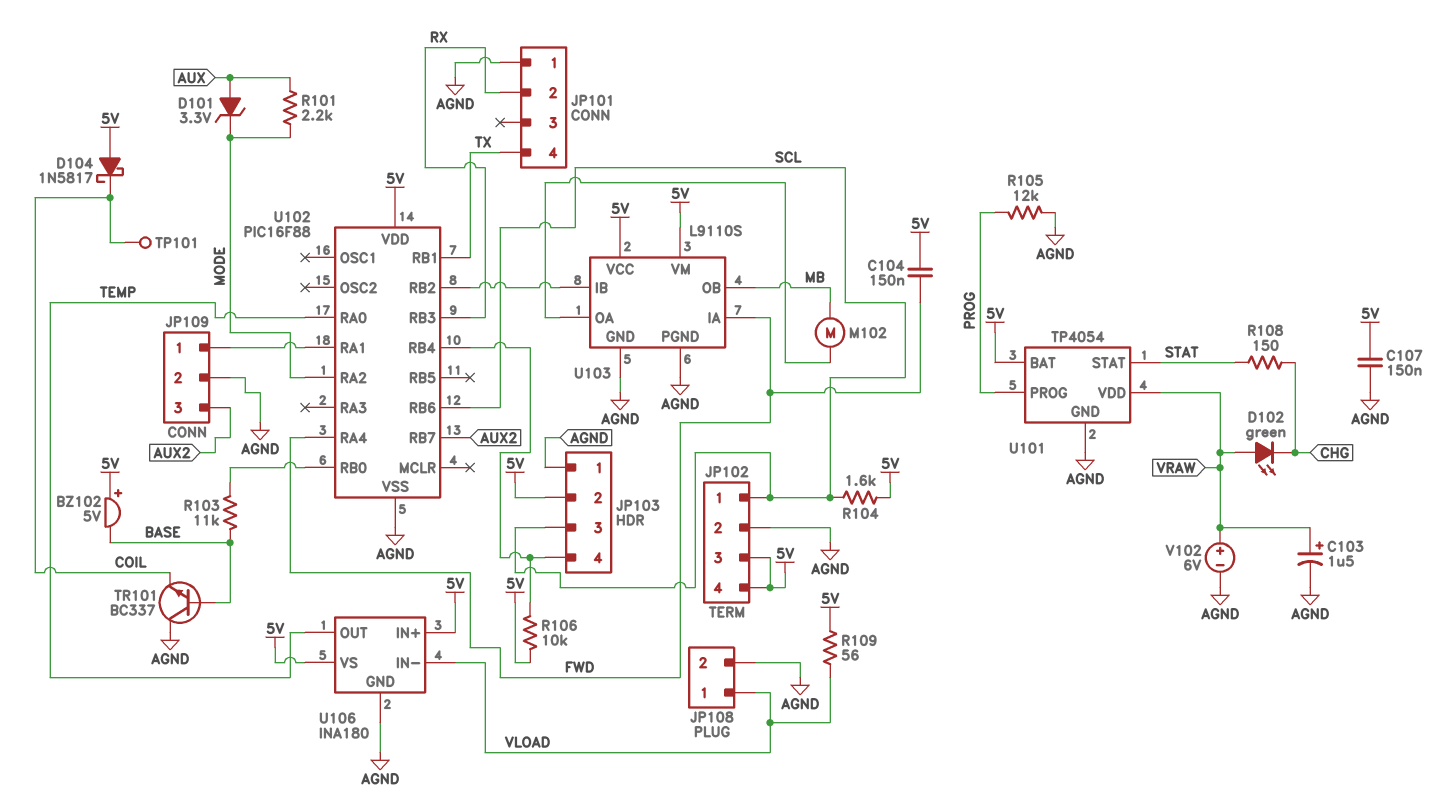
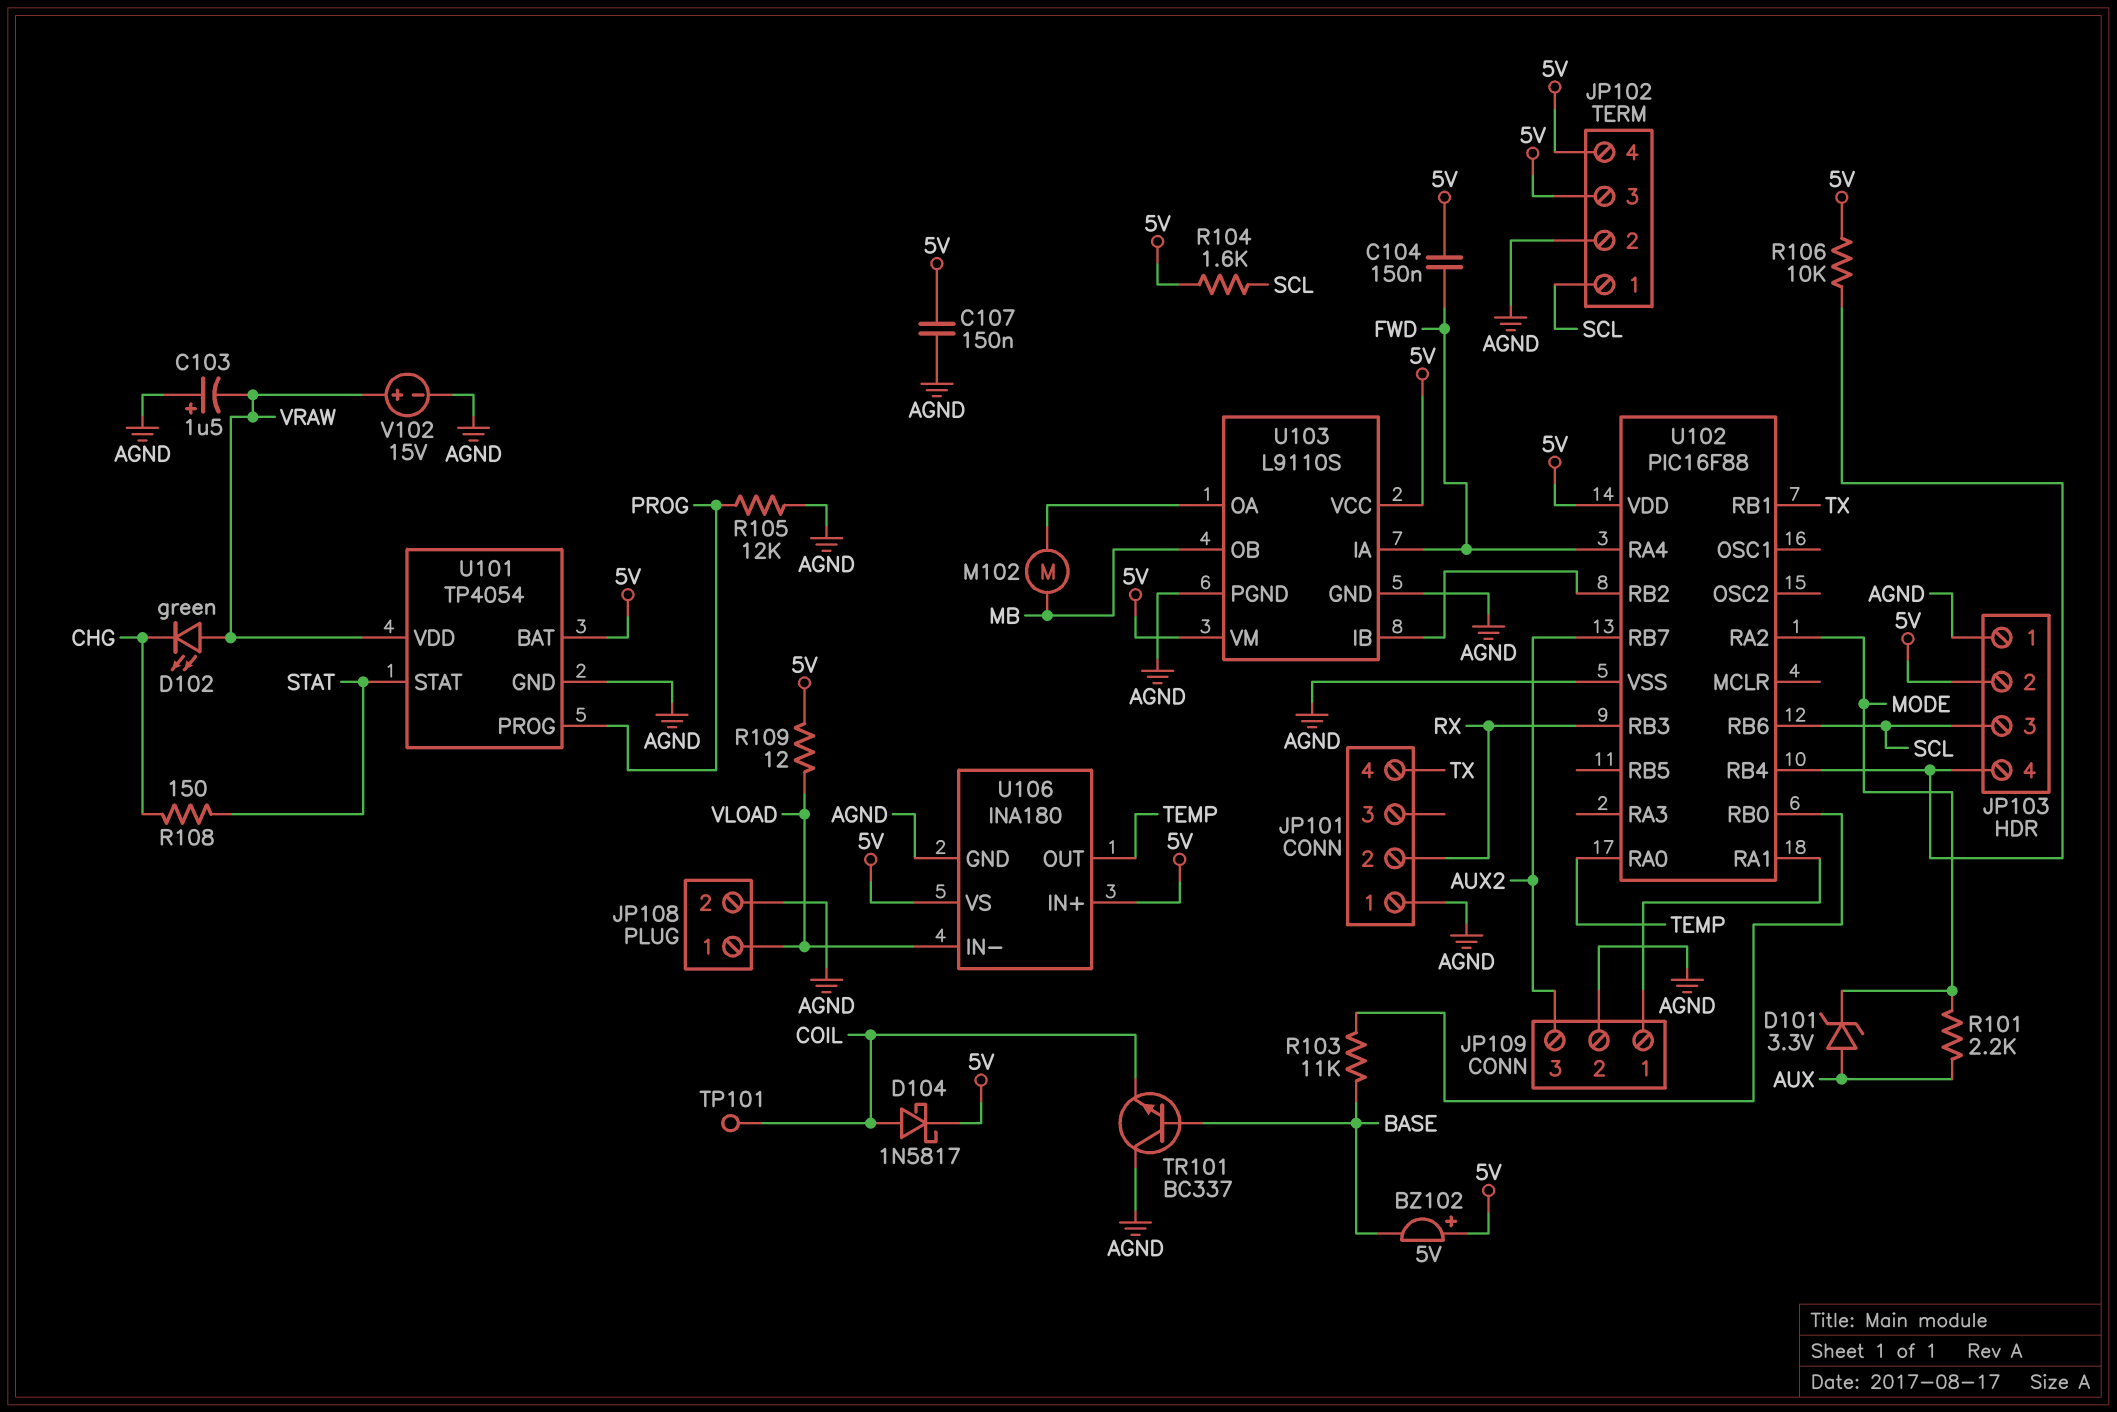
C103: 1.5uF (plus VRAW, minus AGND) -> 1.5uF (plus AGND, minus VRAW)
D104: schottky 1N5817 (A 5V, K COIL) -> schottky 1N5817 (A COIL, K 5V)
R109: 56 (5V, VLOAD) -> 12 (5V, VLOAD)
V102: 6V (plus VRAW, minus AGND) -> 15V (plus VRAW, minus AGND)

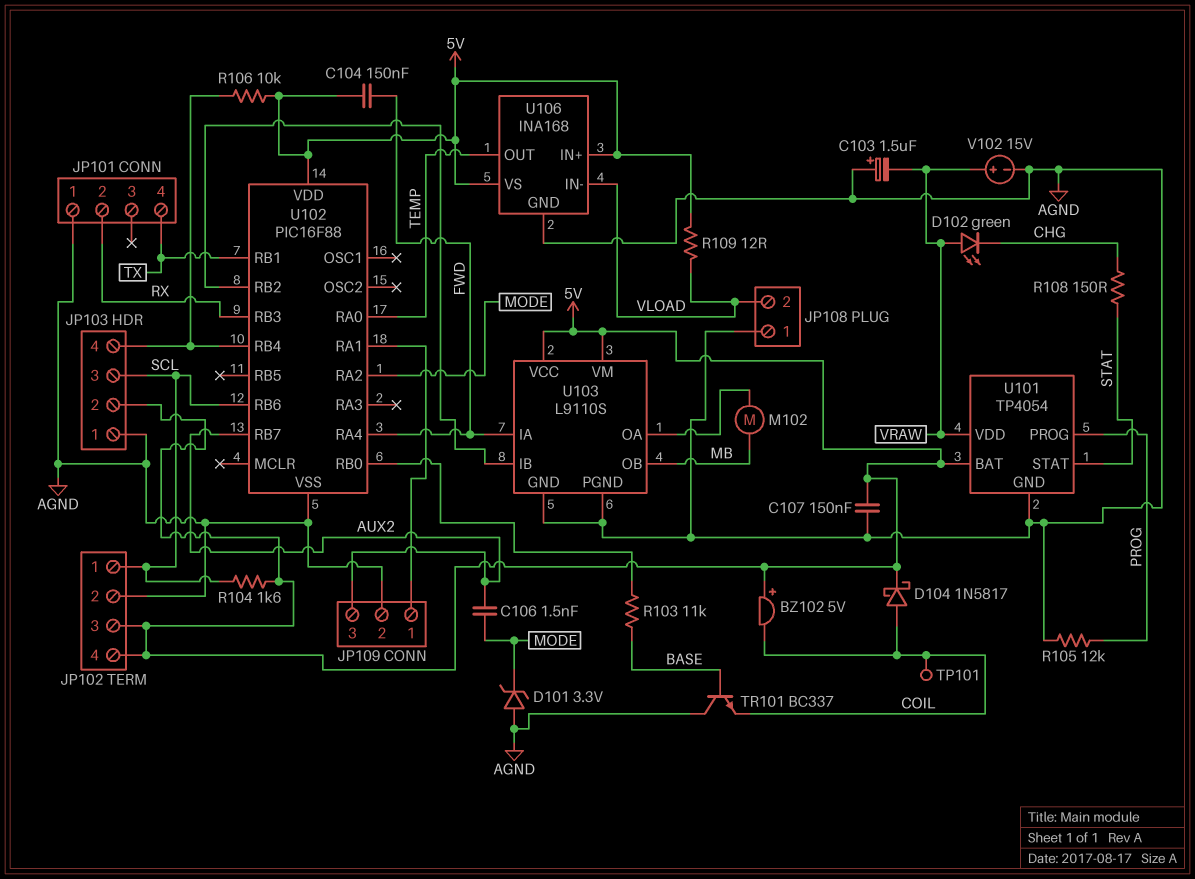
BZ102: buzzer 5V (plus 5V, minus BASE) -> buzzer 5V (plus 5V, minus COIL)
C106: none -> 1.5nF (AUX2, MODE)
D101: zener 3.3V (A AUX, K MODE) -> zener 3.3V (A AGND, K MODE)
JP108 pin 1: VLOAD -> AGND
JP108 pin 2: AGND -> VLOAD
R101: 2.2k (AUX, MODE) -> none
U106: INA180 -> INA168

